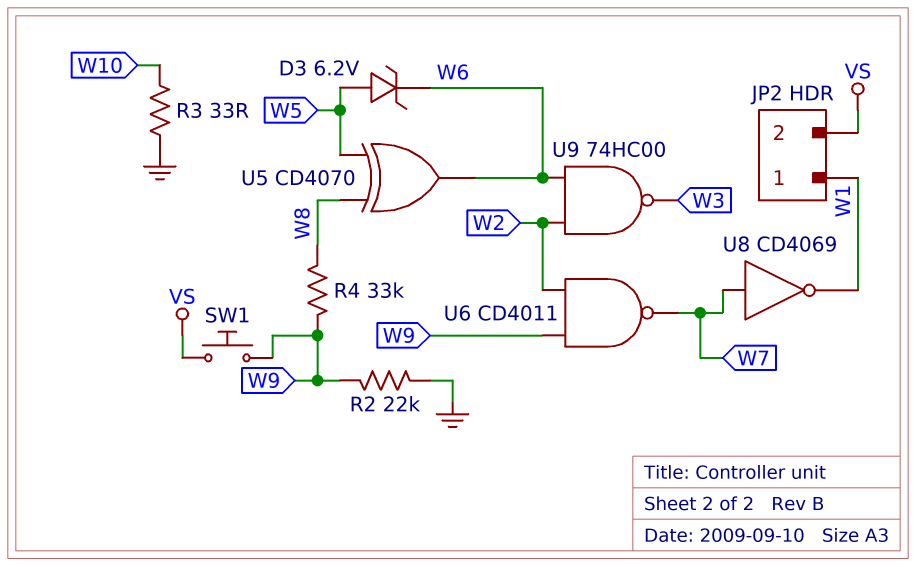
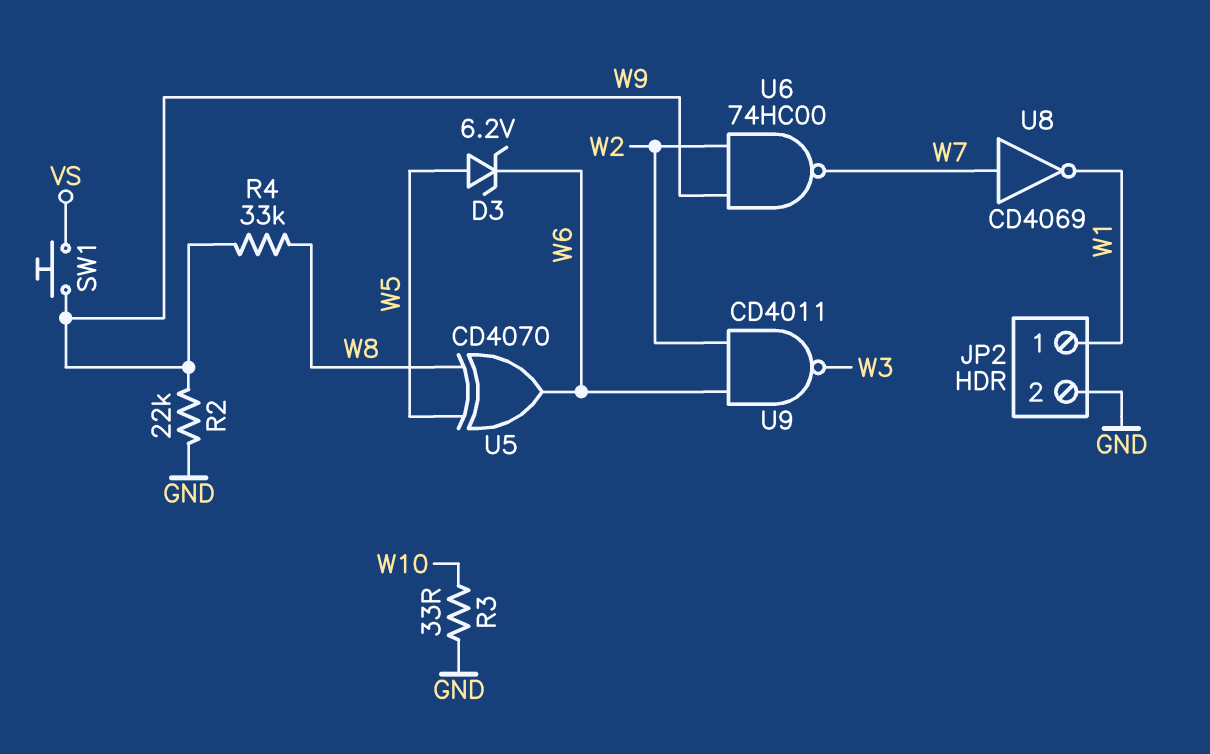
JP2 pin 2: VS -> GND
U6: NAND CD4011 (in W2, in W9, out W7) -> NAND 74HC00 (in W2, in W9, out W7)
U9: NAND 74HC00 (in W2, in W6, out W3) -> NAND CD4011 (in W2, in W6, out W3)

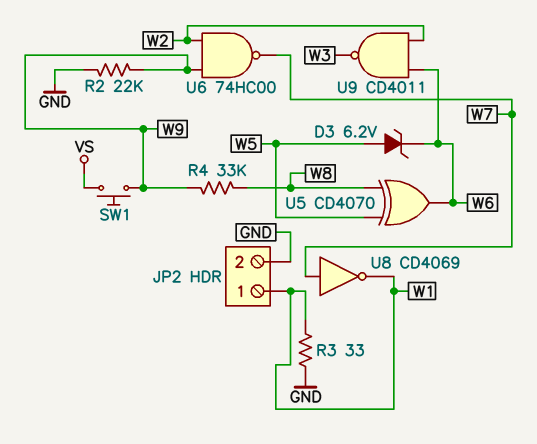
R3: 33 (GND, W10) -> 33 (GND, W1)

